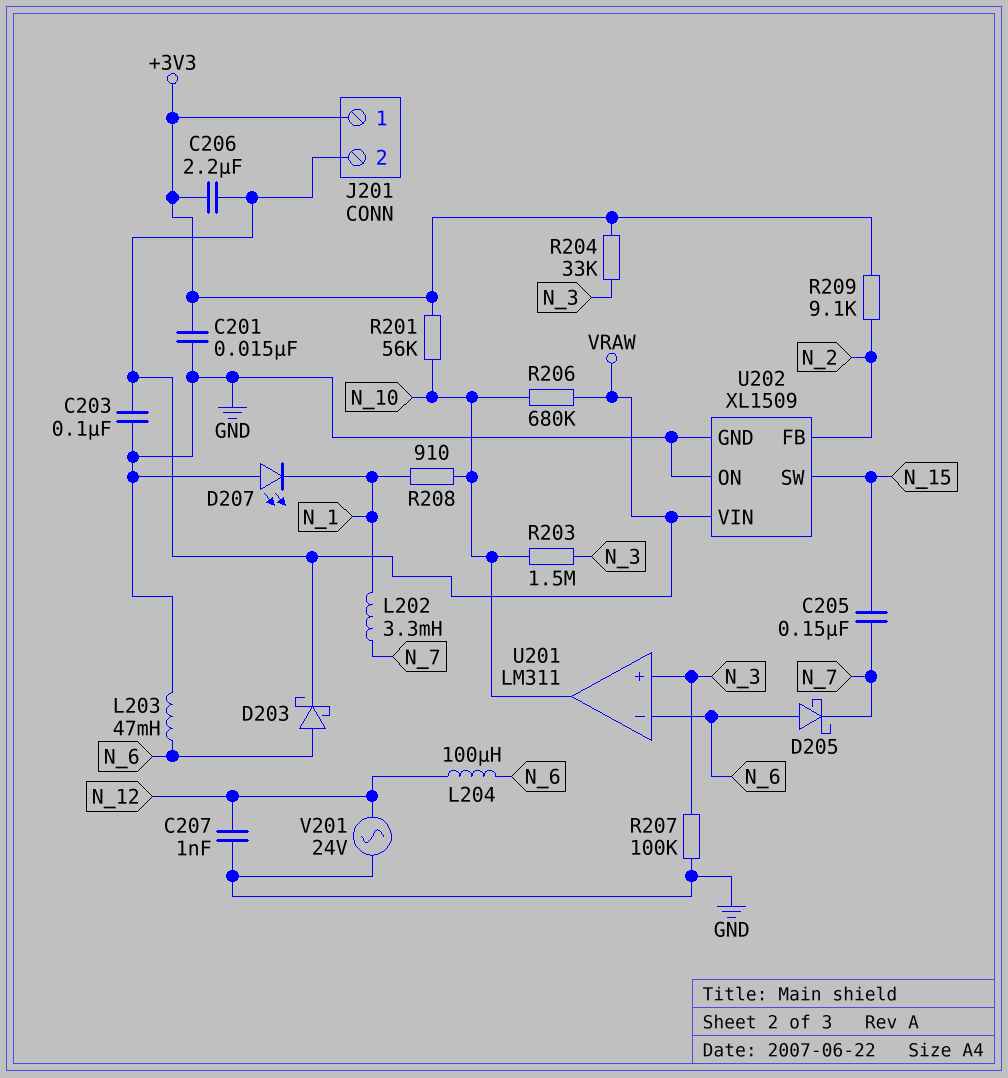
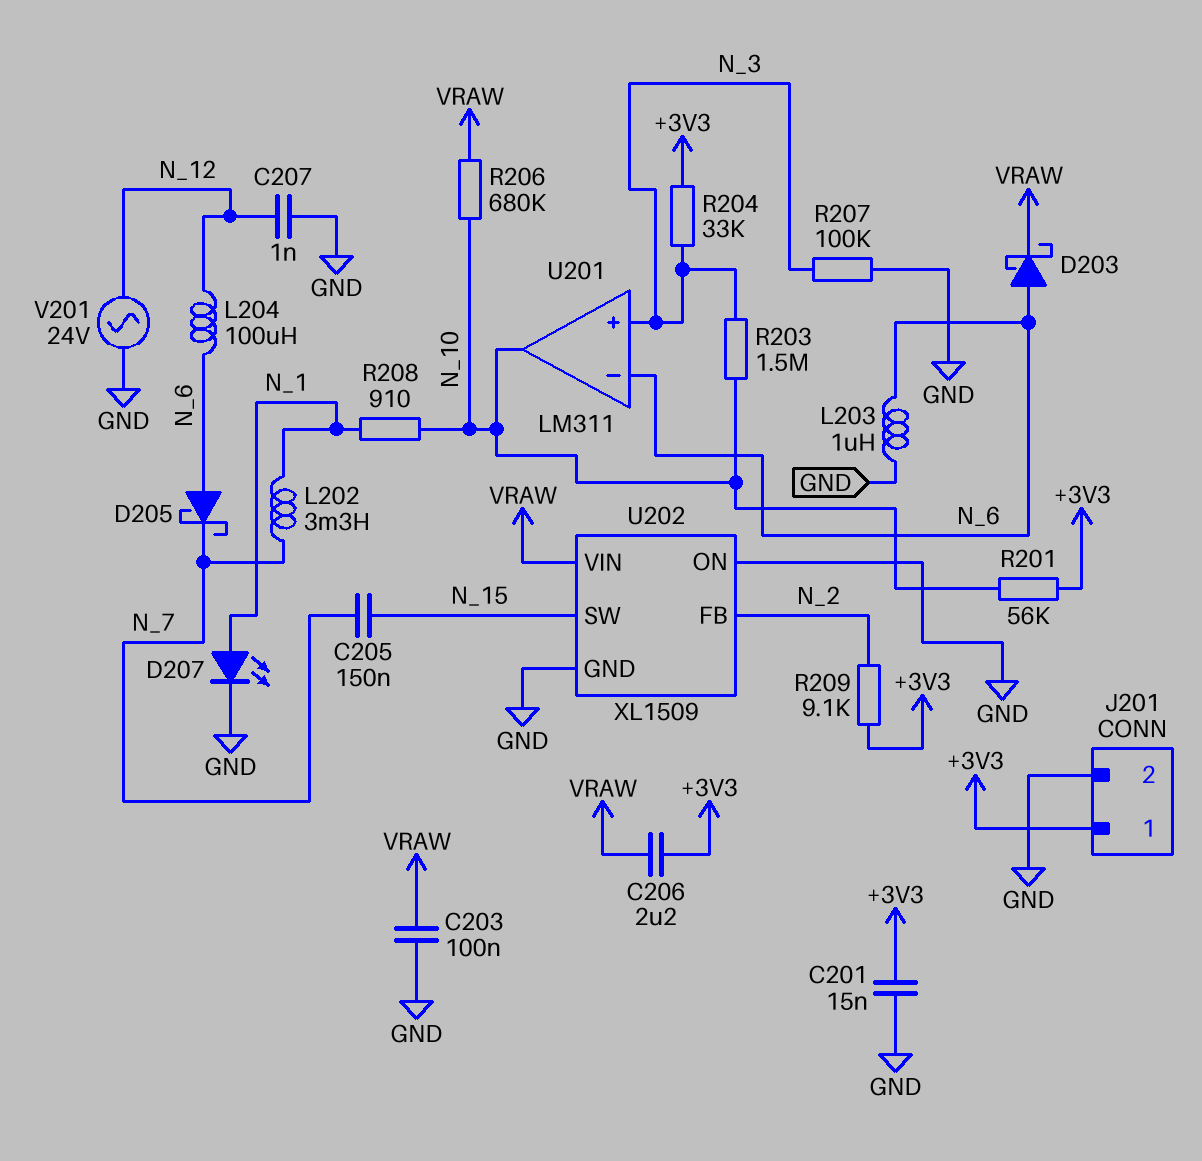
D207: LED (A GND, K N_1) -> LED (A N_1, K GND)
J201 pin 2: VRAW -> GND
L203: 47mH (GND, N_6) -> 1uH (GND, N_6)

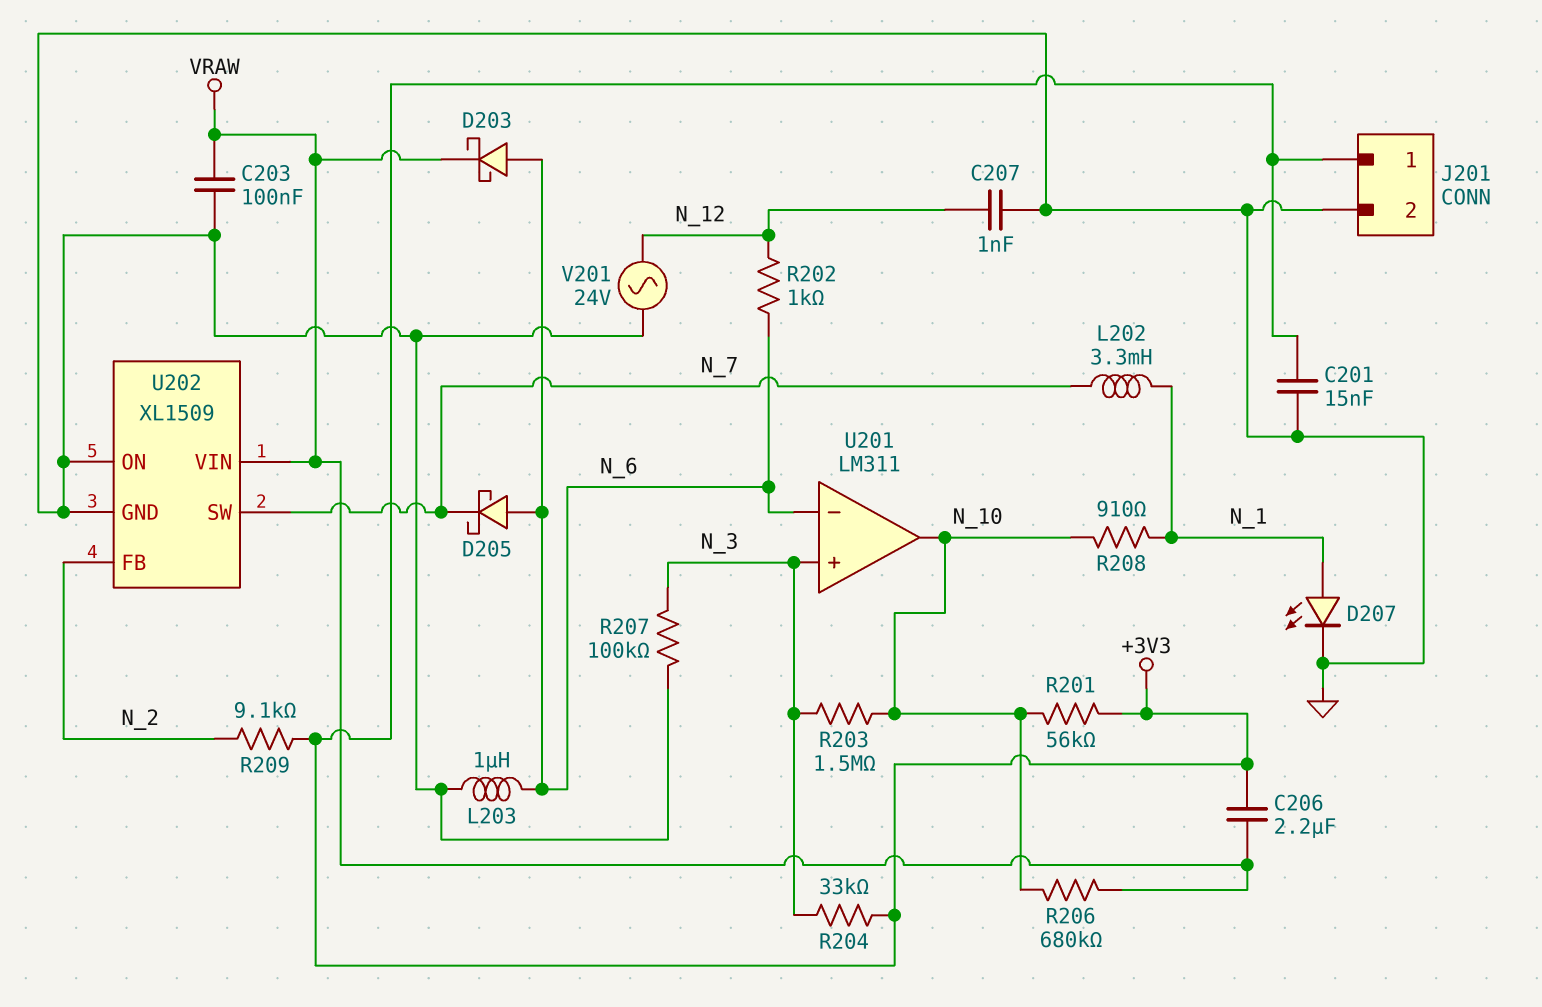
C205: 150nF (N_7, N_15) -> none
L204: 100uH (N_6, N_12) -> none
R202: none -> 1k (N_6, N_12)
U202 pin SW: N_15 -> N_7

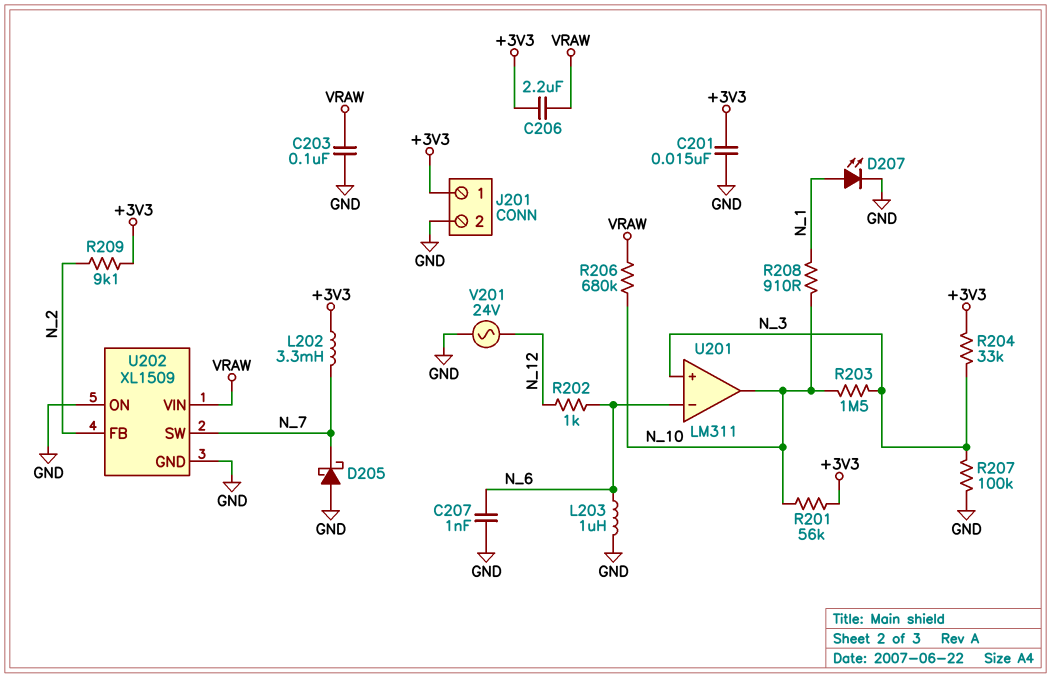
C207: 1nF (GND, N_12) -> 1nF (GND, N_6)
D203: schottky (A N_6, K VRAW) -> none
D205: schottky (A N_6, K N_7) -> schottky (A GND, K N_7)
L202: 3.3mH (N_1, N_7) -> 3.3mH (+3V3, N_7)

